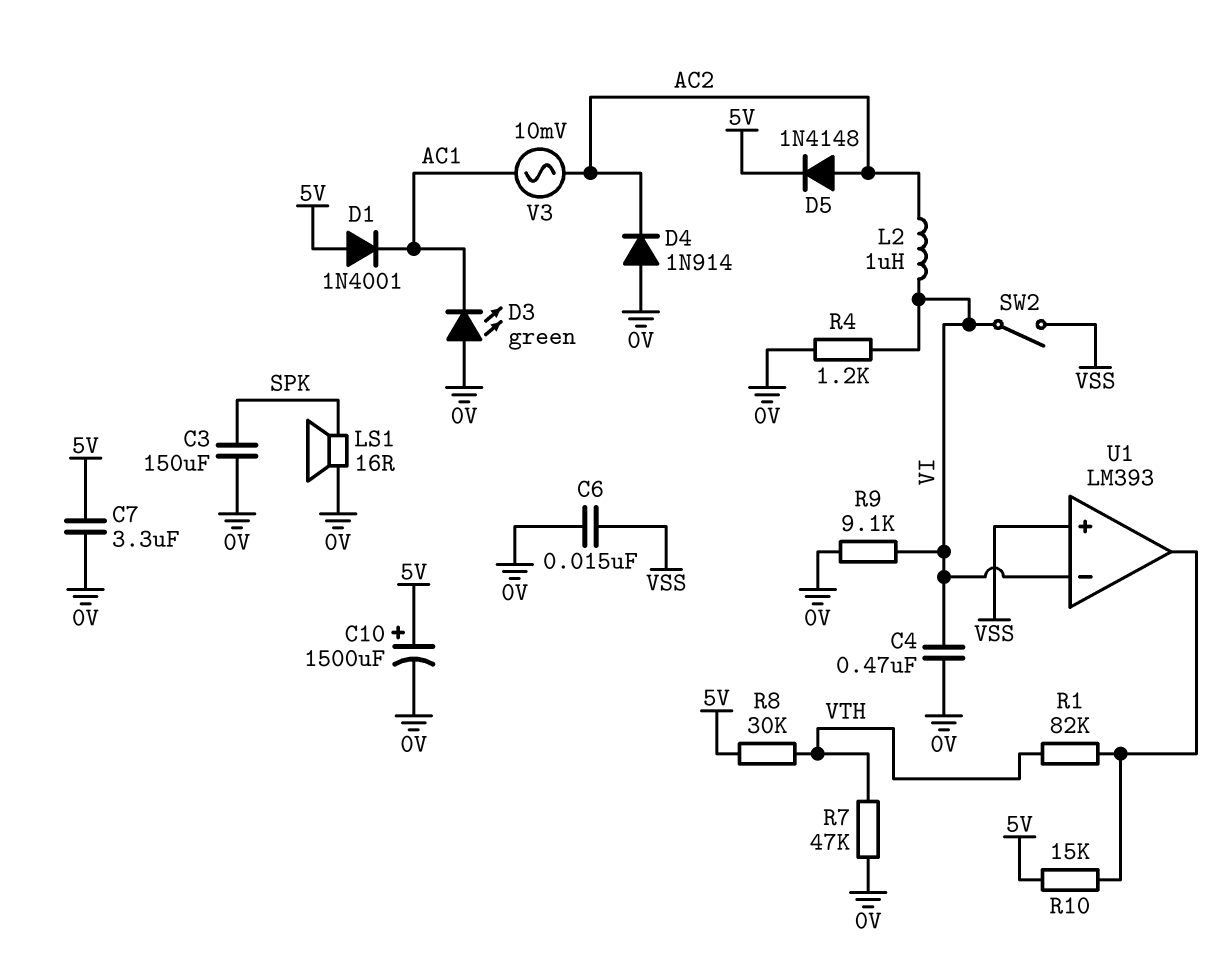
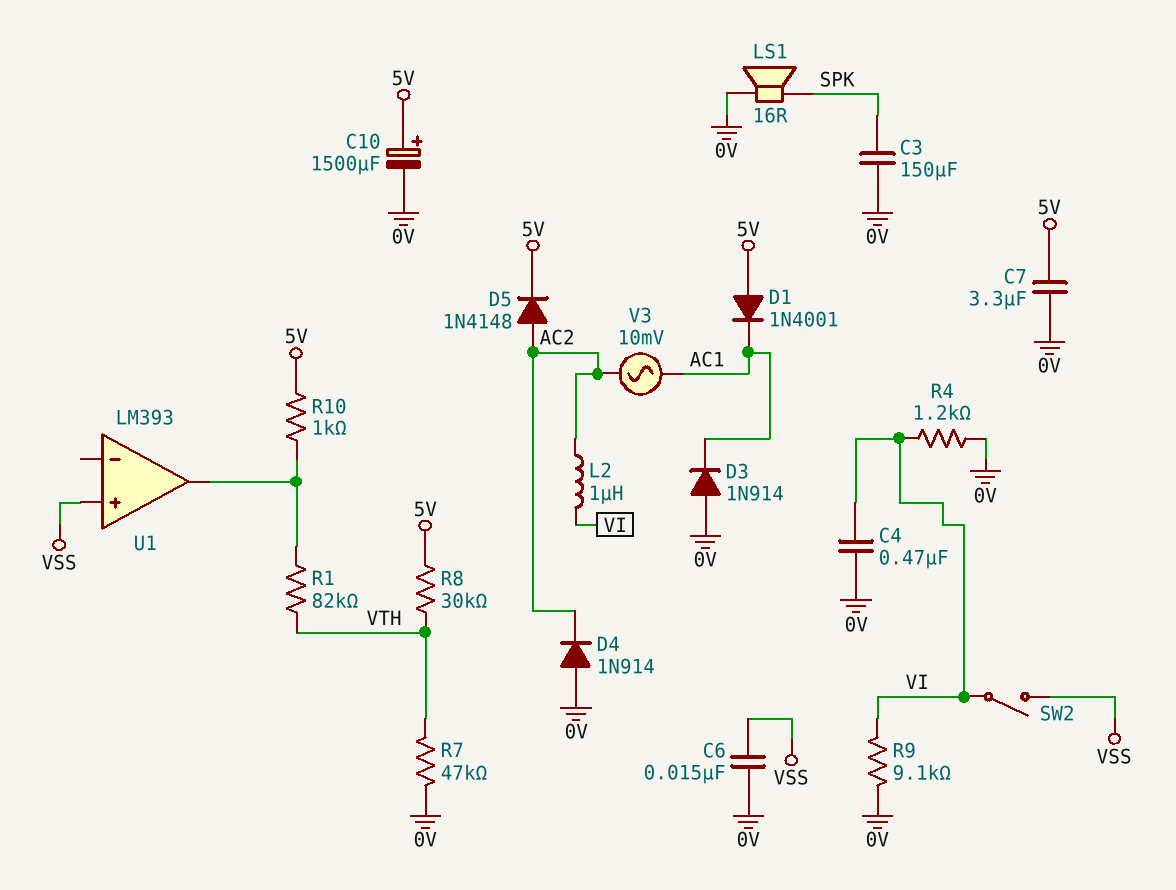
D3: LED green (A 0V, K AC1) -> diode 1N914 (A 0V, K AC1)
R10: 15k (5V, U1/out) -> 1k (5V, U1/out)
U1 pin in-: VI -> none

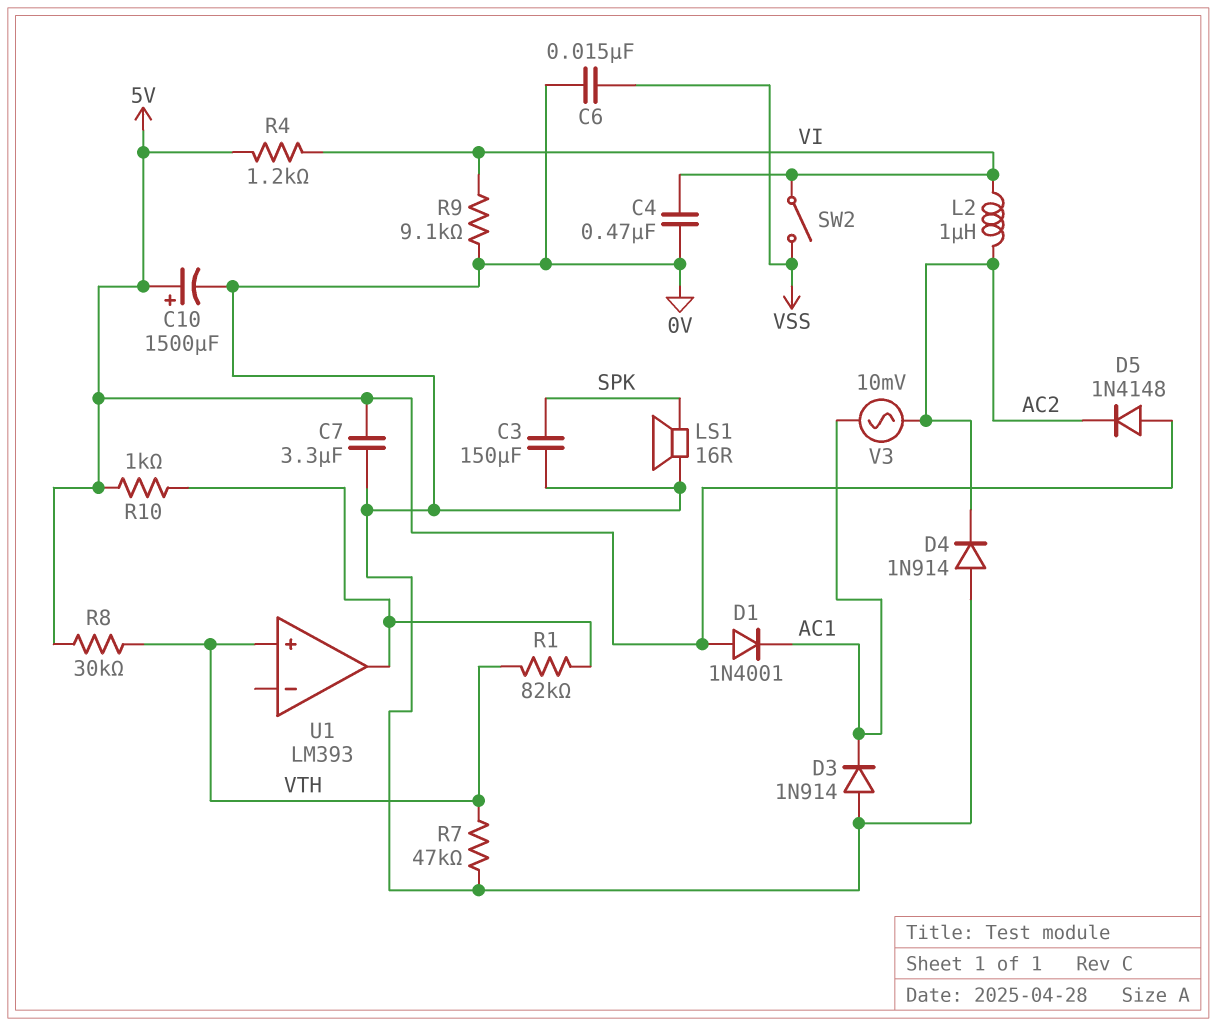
D5: diode 1N4148 (A AC2, K 5V) -> diode 1N4148 (A 5V, K AC2)
R4: 1.2k (0V, VI) -> 1.2k (5V, VI)
U1 pin in+: VSS -> VTH

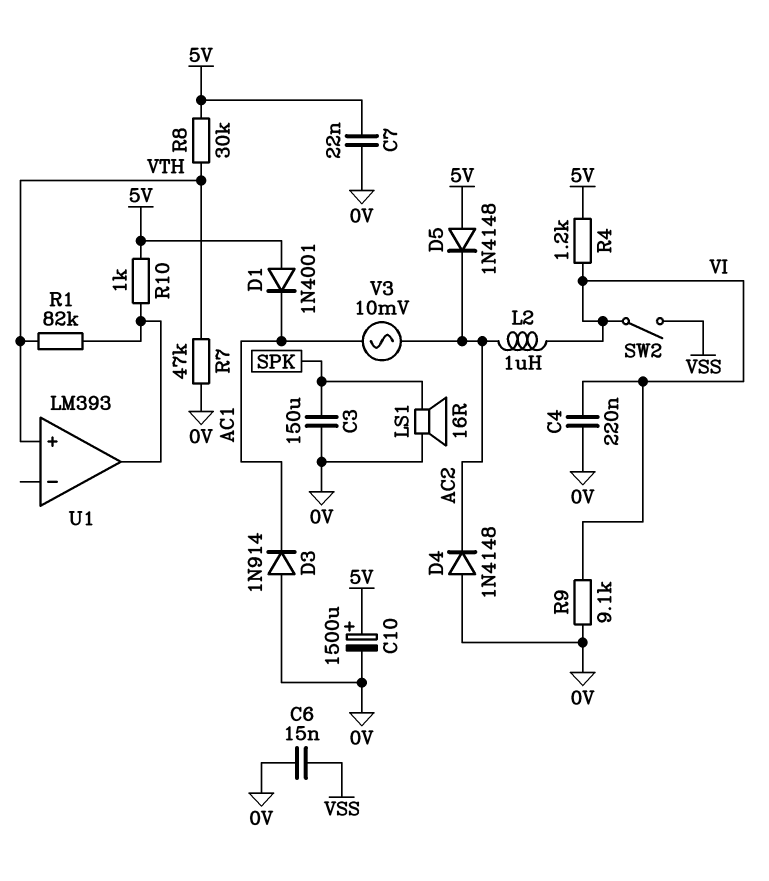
C4: 470nF (0V, VI) -> 220nF (0V, VI)
C7: 3.3uF (0V, 5V) -> 22nF (0V, 5V)
D4: diode 1N914 (A 0V, K AC2) -> diode 1N4148 (A 0V, K AC2)

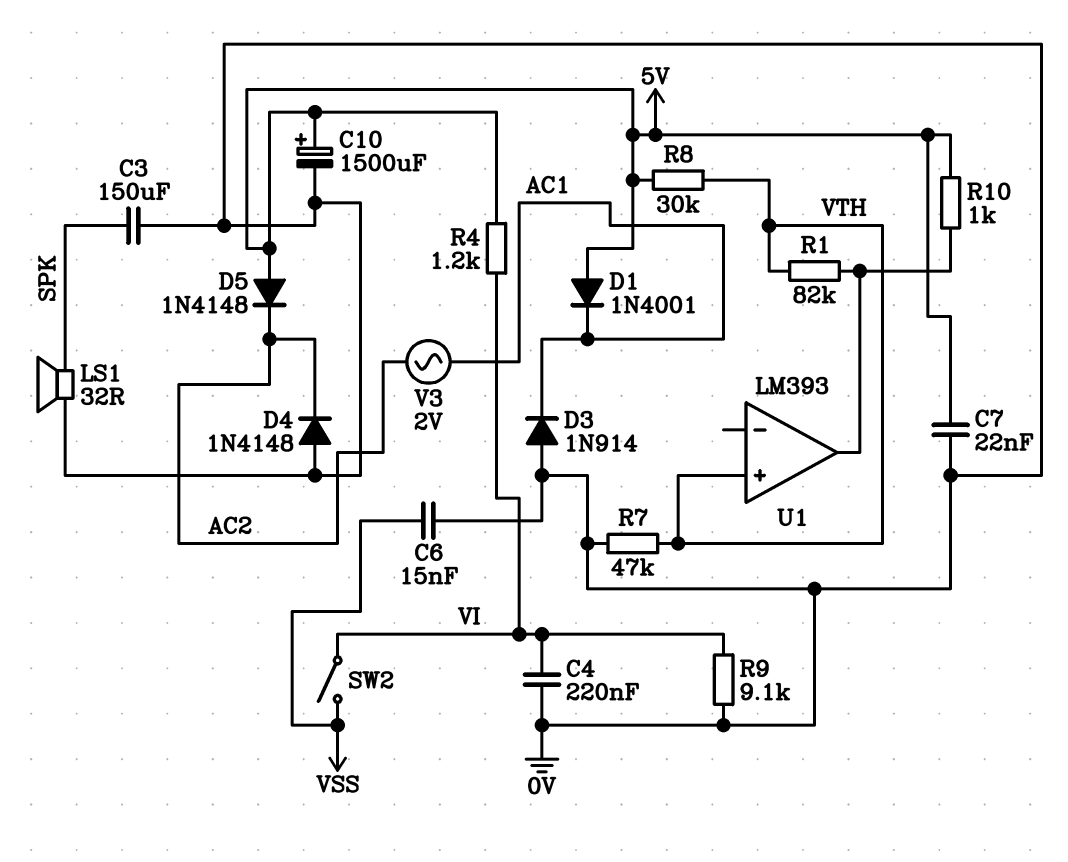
L2: 1uH (AC2, VI) -> none
LS1: speaker 16R (0V, SPK) -> speaker 32R (0V, SPK)
V3: AC 10mV (AC1, AC2) -> AC 2V (AC1, AC2)

